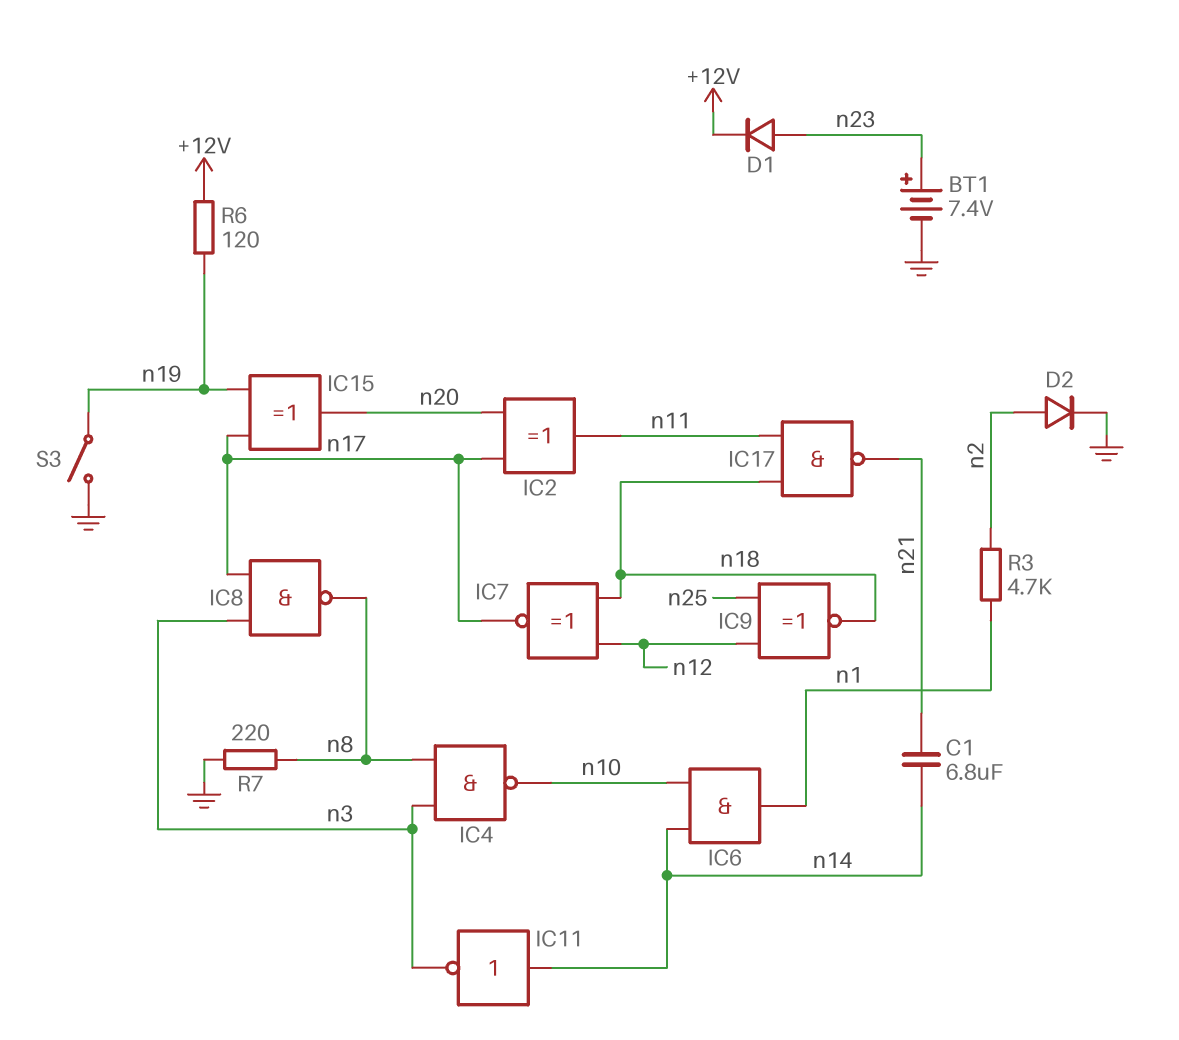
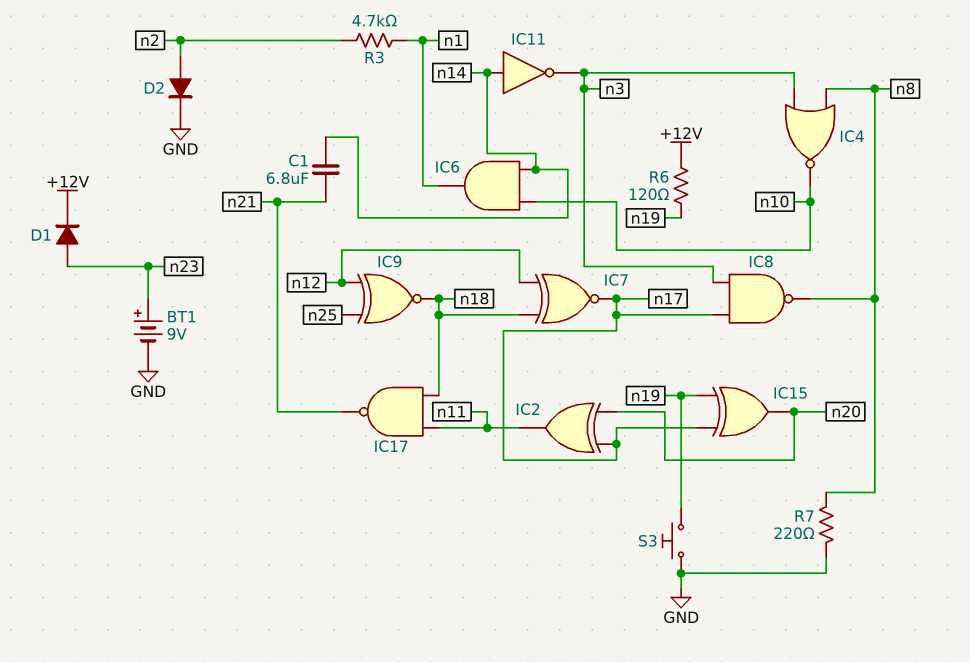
BT1: 7.4V (plus n23, minus GND) -> 9V (plus n23, minus GND)
IC4: NAND (in n3, in n8, out n10) -> NOR (in n3, in n8, out n10)
S3: switch (GND, n19) -> button (GND, n19)

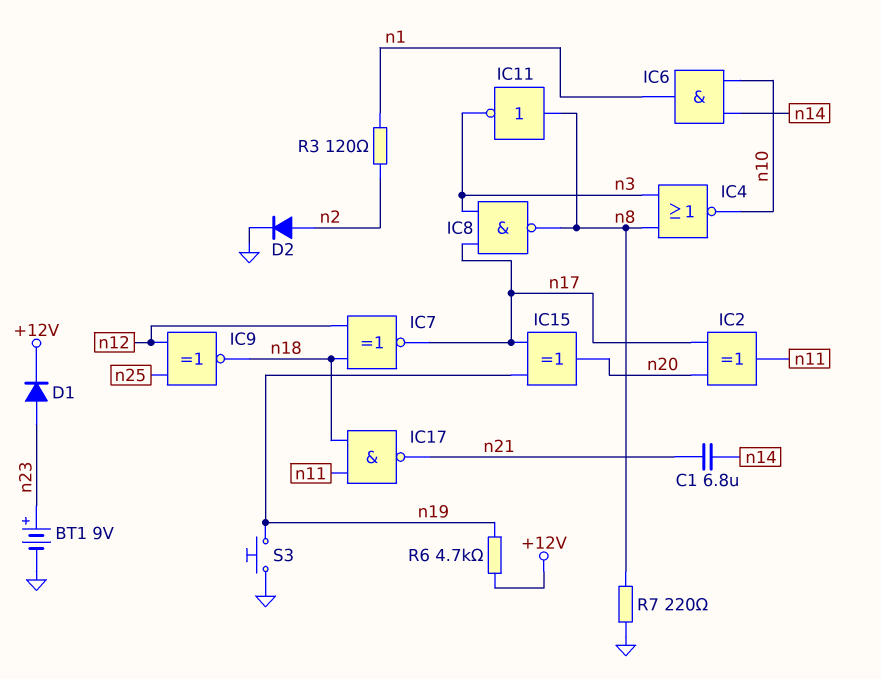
IC11: NOT (in n14, out n3) -> NOT (in n8, out n3)
R3: 4.7k (n1, n2) -> 120 (n1, n2)
R6: 120 (+12V, n19) -> 4.7k (+12V, n19)

